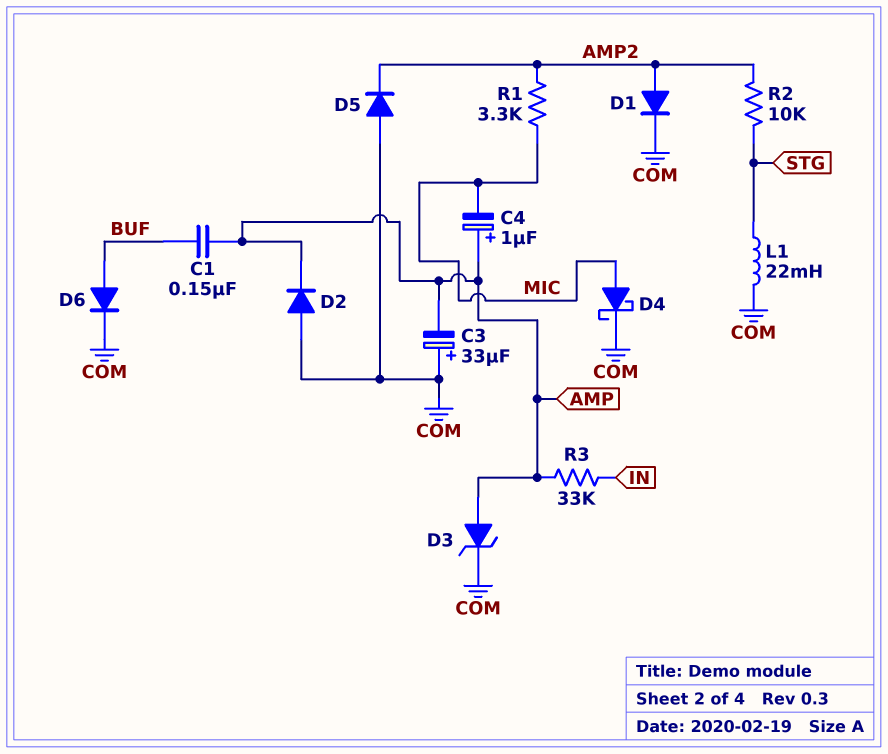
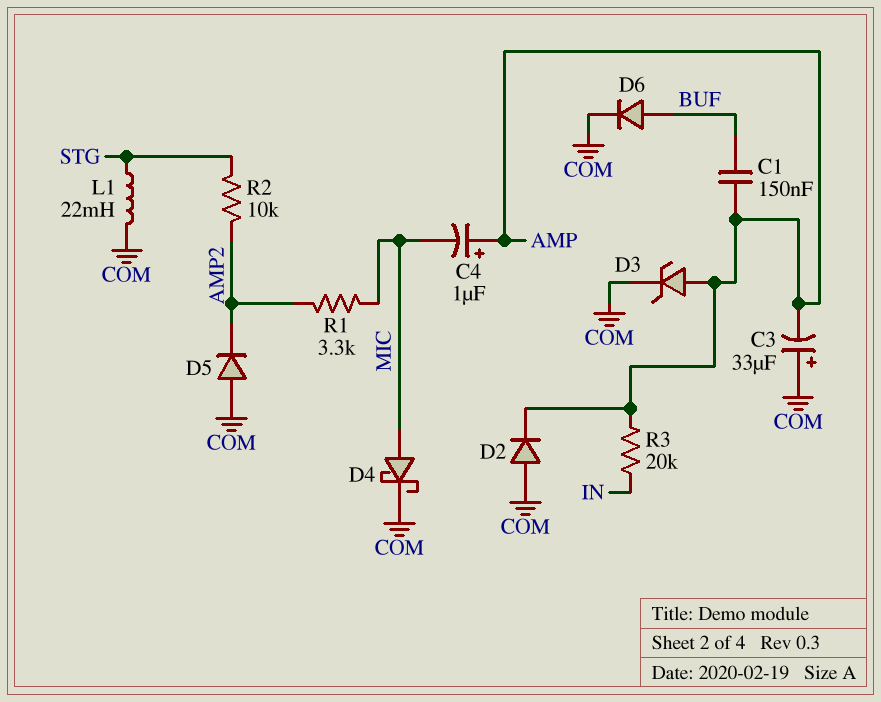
D1: diode (A AMP2, K COM) -> none
R3: 33k (AMP, IN) -> 20k (AMP, IN)

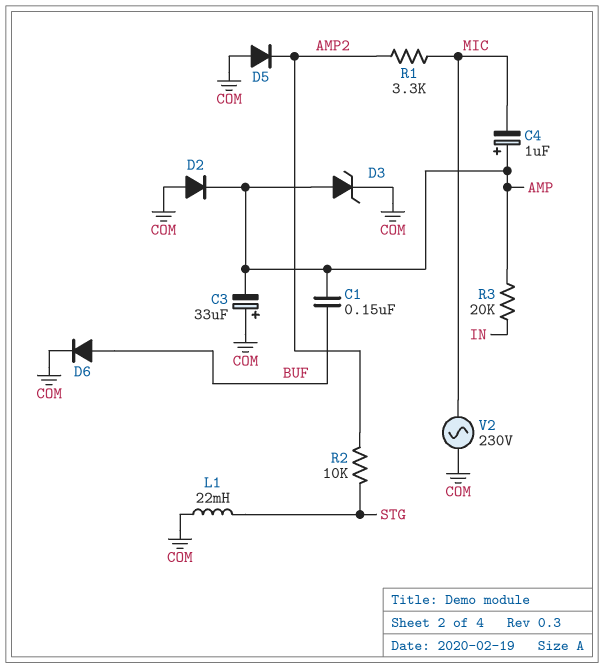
D4: schottky (A MIC, K COM) -> none
V2: none -> AC 230V (COM, MIC)

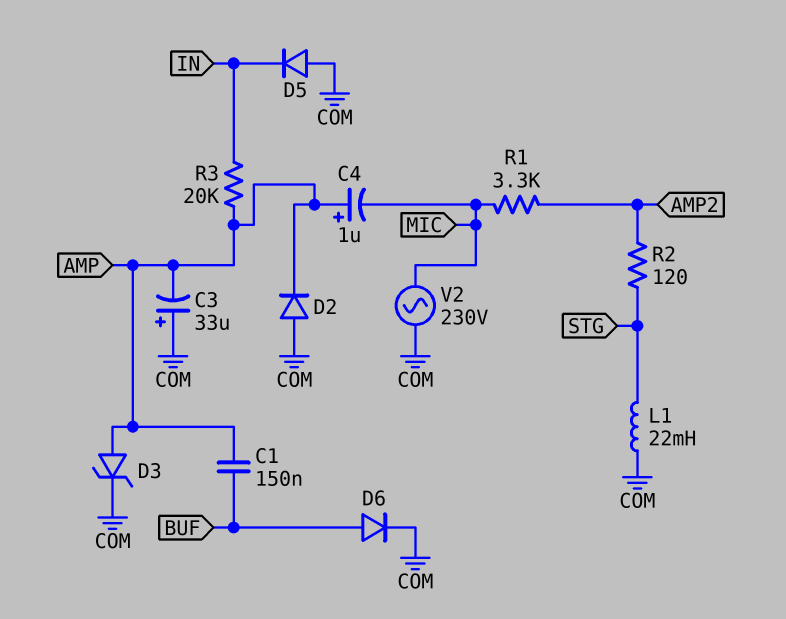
D5: diode (A COM, K AMP2) -> diode (A COM, K IN)
R2: 10k (AMP2, STG) -> 120 (AMP2, STG)

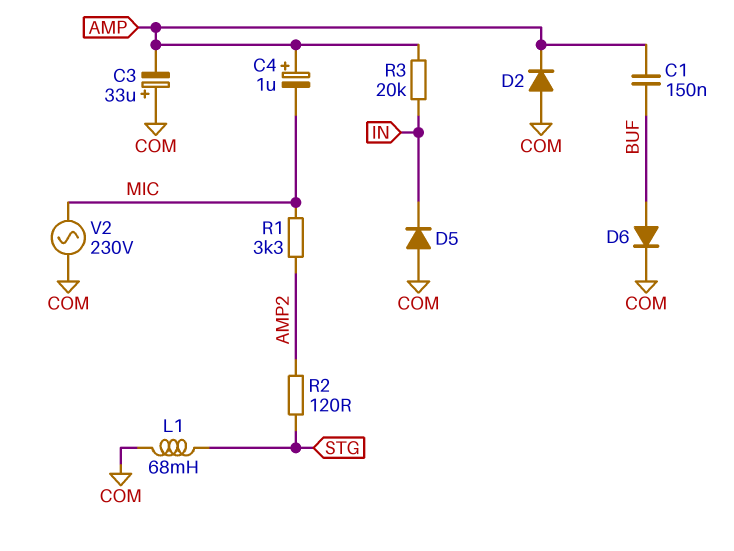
D3: zener (A AMP, K COM) -> none
L1: 22mH (COM, STG) -> 68mH (COM, STG)

